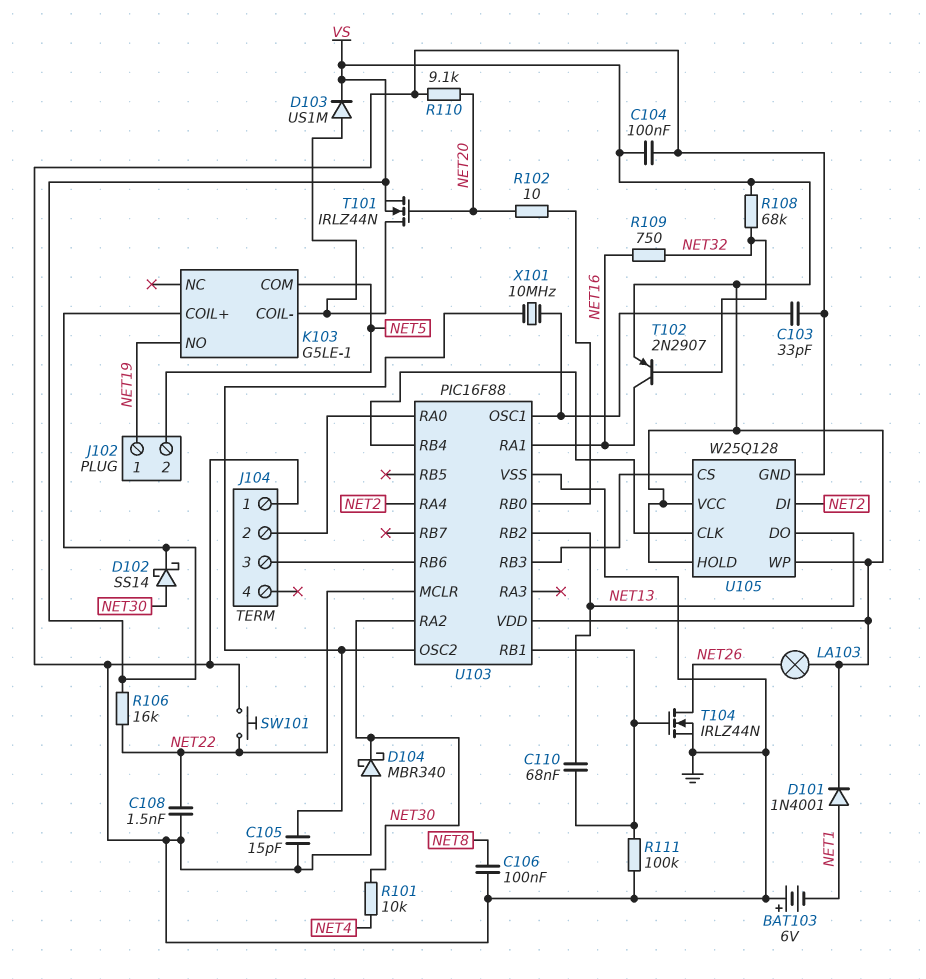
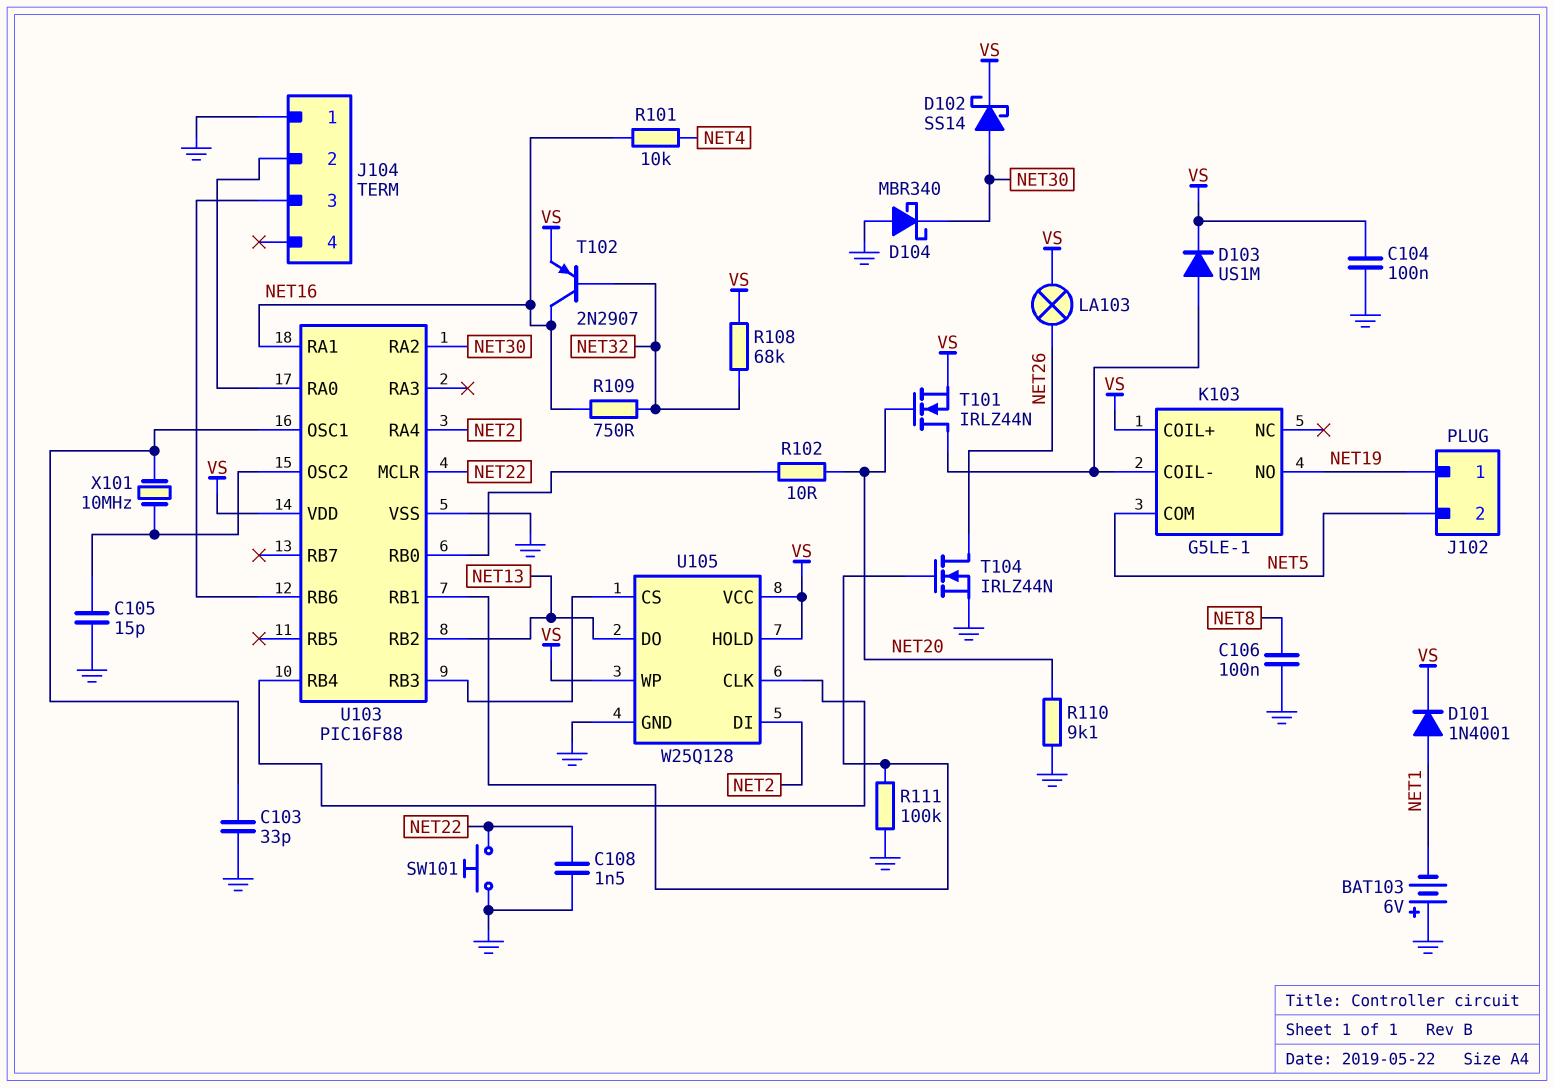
C110: 68nF (NET13, U103/RB1) -> none
R101: 10k (NET4, NET30) -> 10k (NET4, NET16)
R106: 16k (NET22, VS) -> none

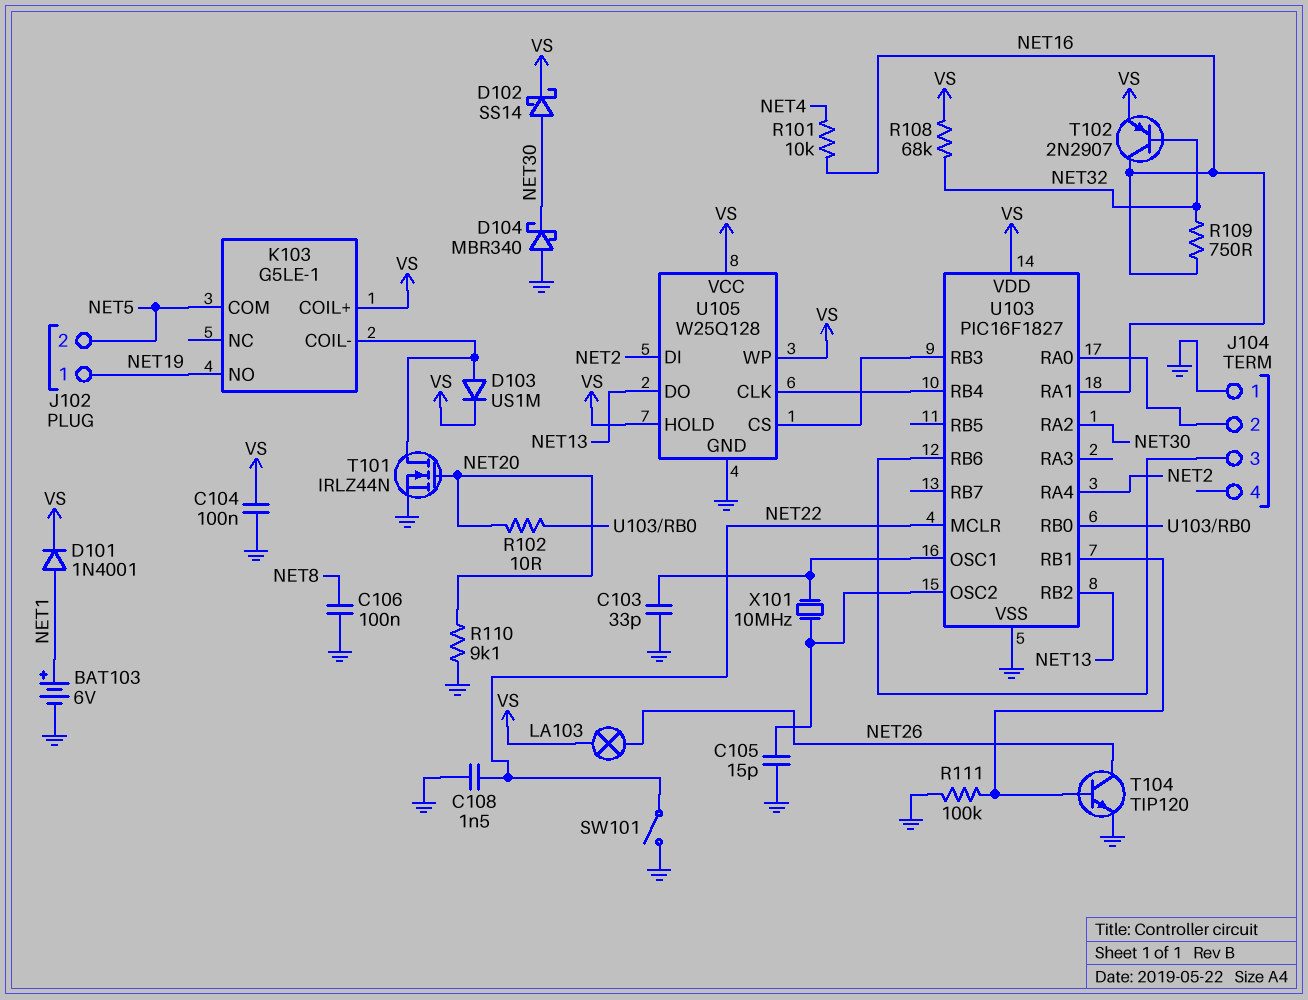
BAT103: 6V (plus GND, minus NET1) -> 6V (plus NET1, minus GND)
SW101: button (GND, NET22) -> switch (GND, NET22)
T101: NMOS IRLZ44N (G NET20, D K103/COIL-, S VS) -> NMOS IRLZ44N (G NET20, D K103/COIL-, S GND)
T104: NMOS IRLZ44N (G U103/RB1, D NET26, S GND) -> NPN TIP120 (B U103/RB1, C NET26, E GND)
U103: PIC16F88 -> PIC16F1827

